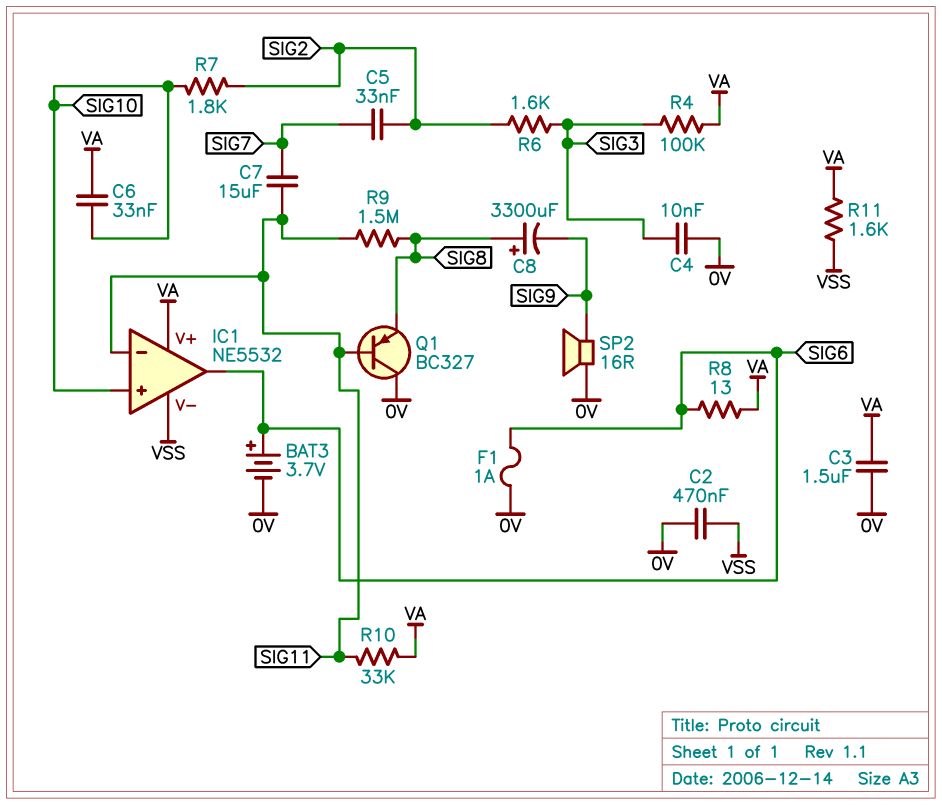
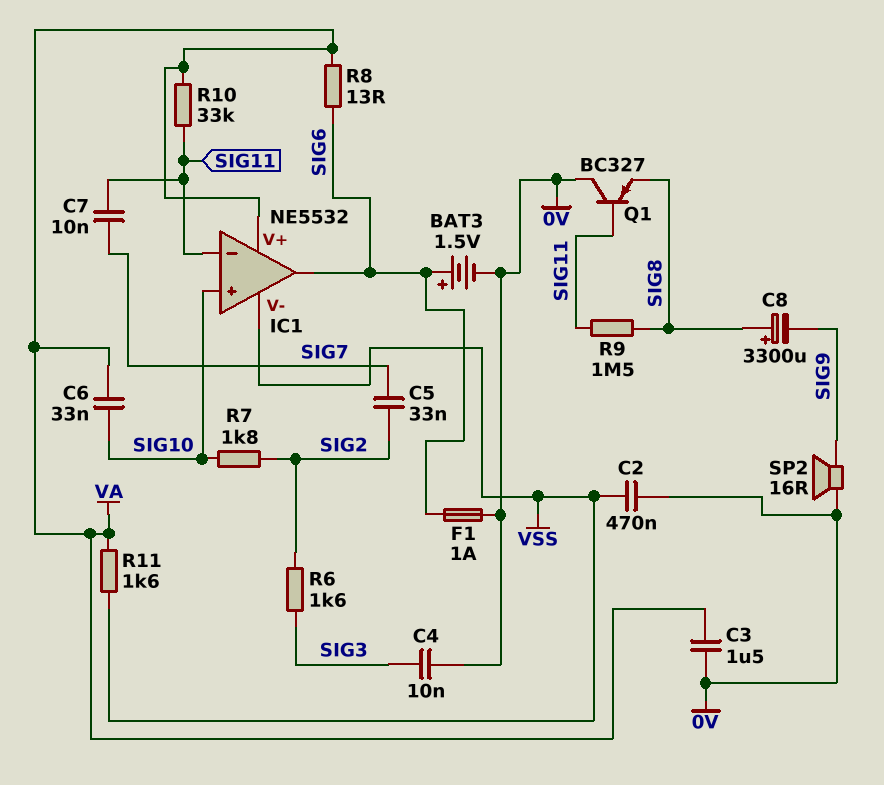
BAT3: 3.7V (plus SIG6, minus 0V) -> 1.5V (plus SIG6, minus 0V)
C7: 15uF (SIG7, SIG11) -> 10nF (SIG7, SIG11)
R4: 100k (SIG3, VA) -> none

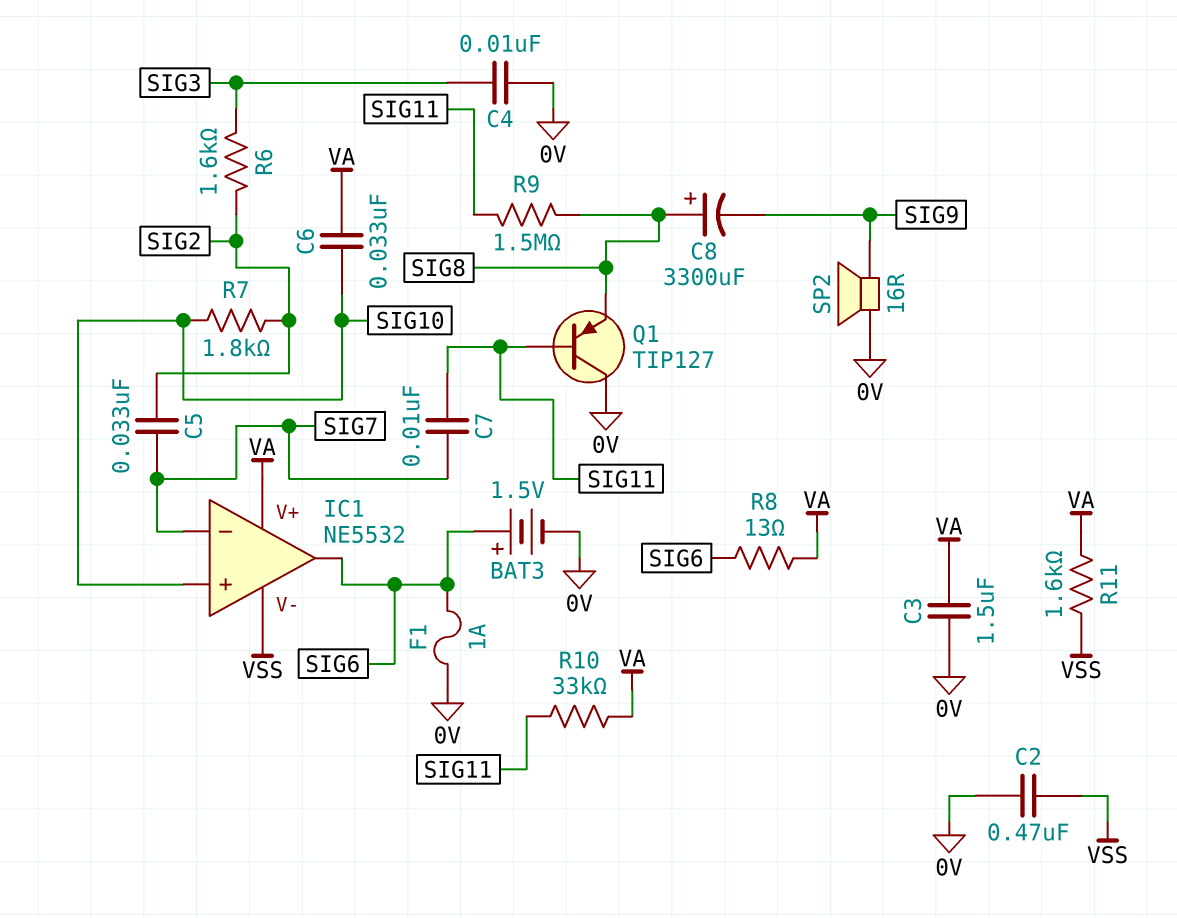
IC1 pin in-: SIG11 -> SIG7
Q1: PNP BC327 (B SIG11, C 0V, E SIG8) -> PNP TIP127 (B SIG11, C 0V, E SIG8)

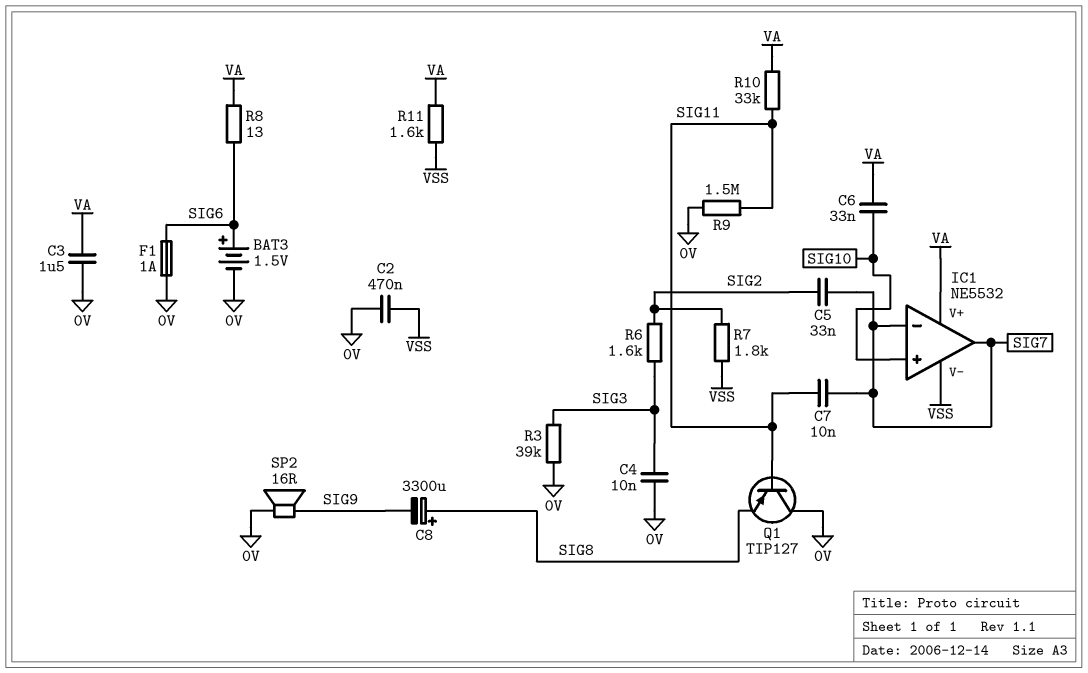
IC1 pin out: SIG6 -> SIG7
R3: none -> 39k (0V, SIG3)
R7: 1.8k (SIG2, SIG10) -> 1.8k (SIG2, VSS)
R9: 1.5M (SIG8, SIG11) -> 1.5M (0V, SIG11)

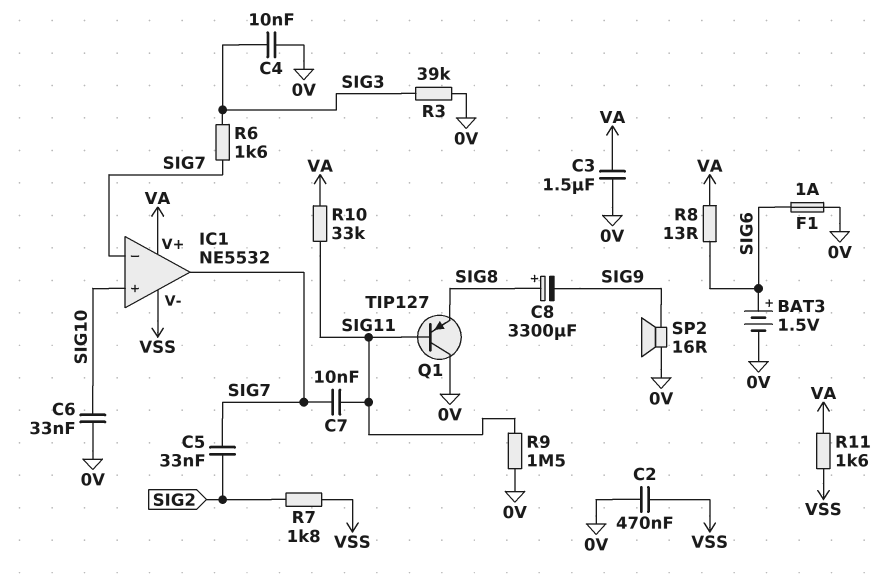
C6: 33nF (SIG10, VA) -> 33nF (0V, SIG10)
R6: 1.6k (SIG2, SIG3) -> 1.6k (SIG3, SIG7)

